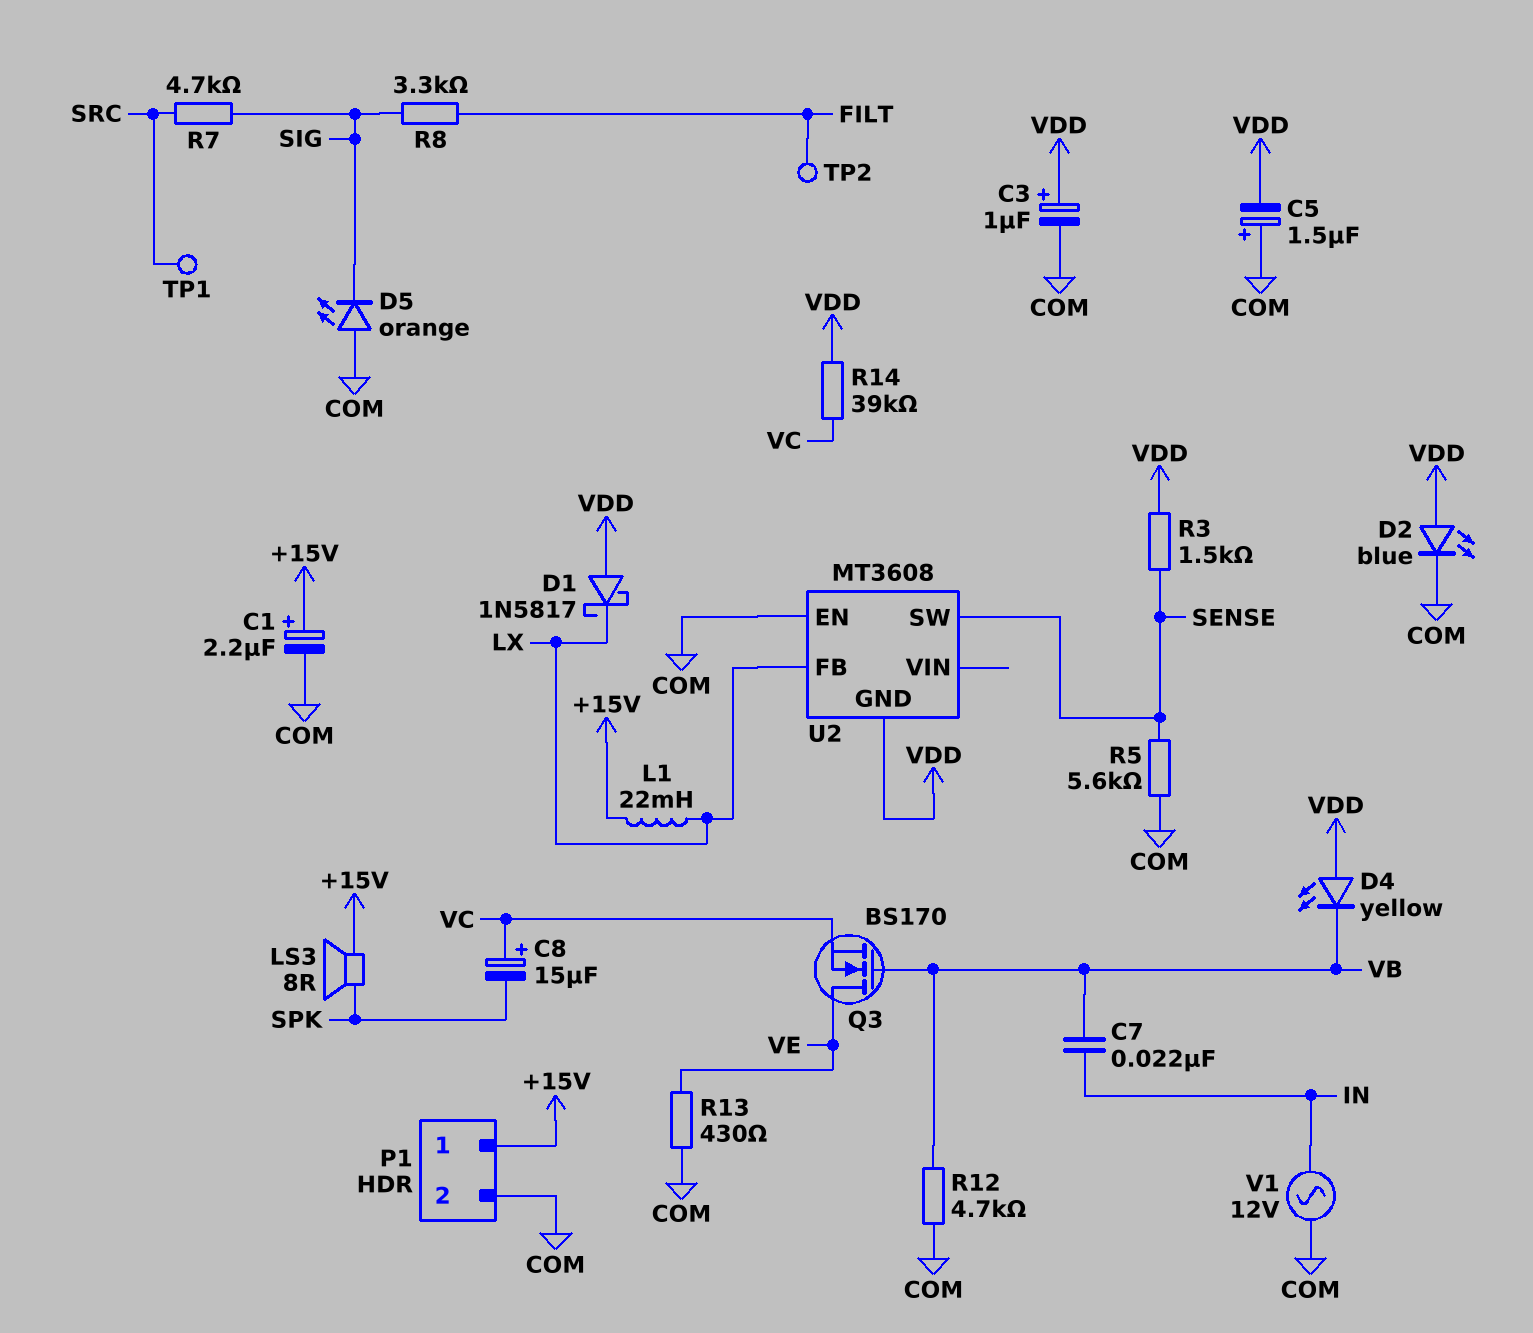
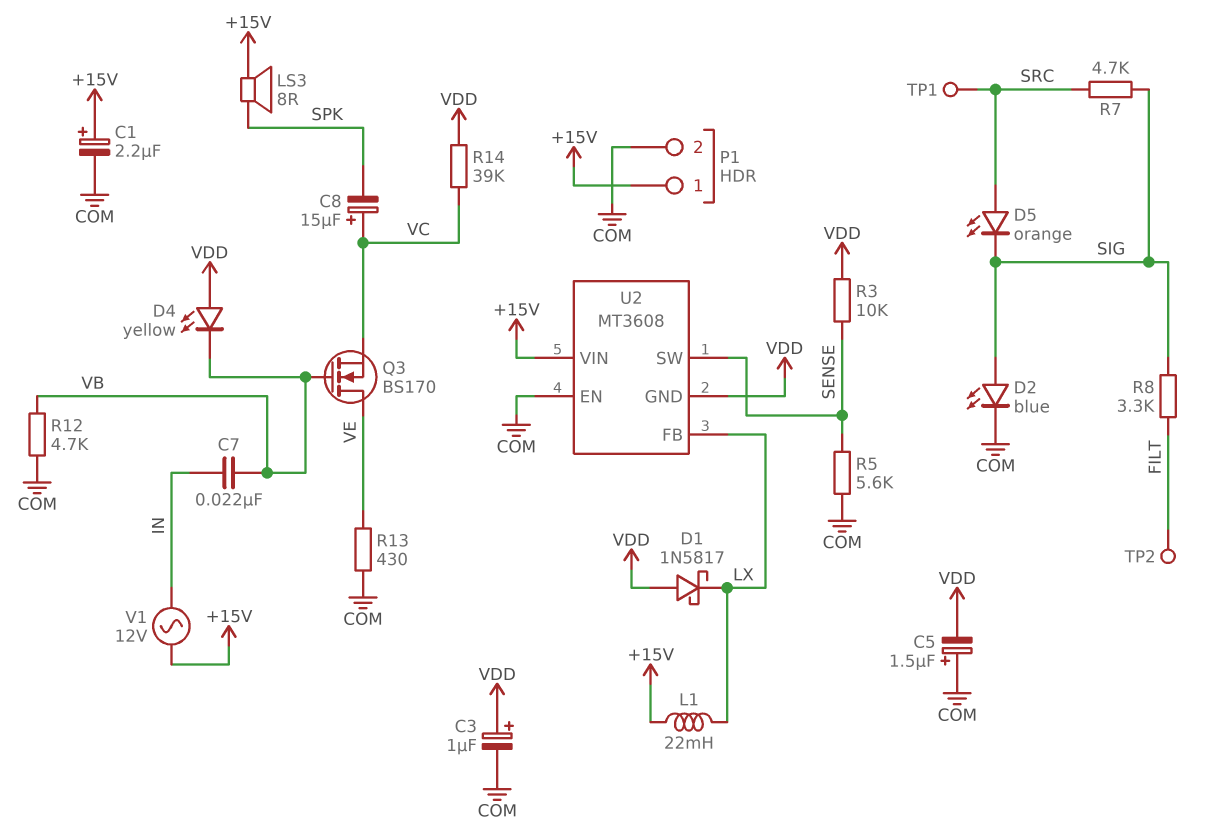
D2: LED blue (A VDD, K COM) -> LED blue (A SIG, K COM)
D5: LED orange (A COM, K SIG) -> LED orange (A SRC, K SIG)
R3: 1.5k (SENSE, VDD) -> 10k (SENSE, VDD)
U2 pin VIN: none -> +15V
V1: AC 12V (COM, IN) -> AC 12V (+15V, IN)

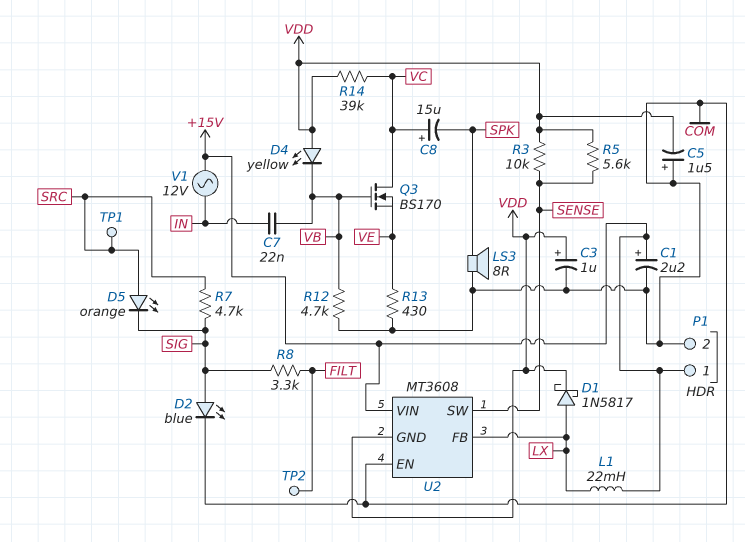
D1: schottky 1N5817 (A VDD, K LX) -> schottky 1N5817 (A LX, K VDD)
LS3: speaker 8R (+15V, SPK) -> speaker 8R (COM, SPK)
Q3: NMOS BS170 (G VB, D VE, S VC) -> NMOS BS170 (G VB, D VC, S VE)
R5: 5.6k (COM, SENSE) -> 5.6k (SENSE, VDD)

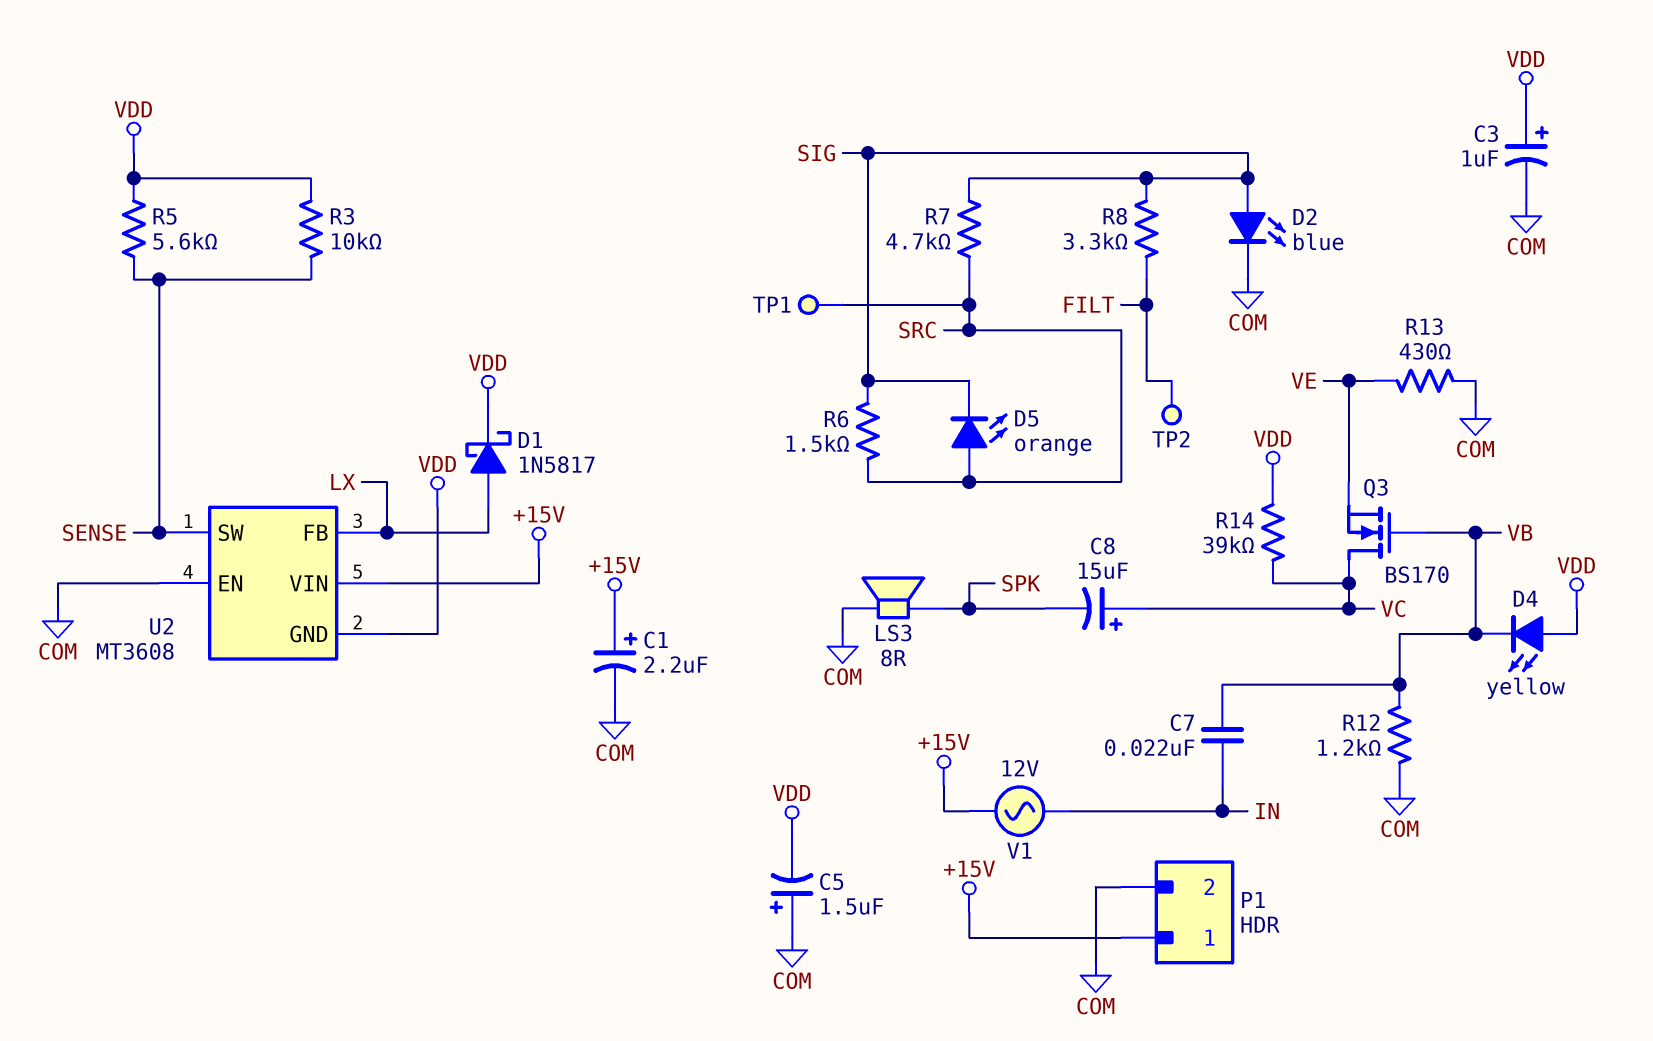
L1: 22mH (+15V, LX) -> none
R6: none -> 1.5k (SIG, SRC)
R12: 4.7k (COM, VB) -> 1.2k (COM, VB)

